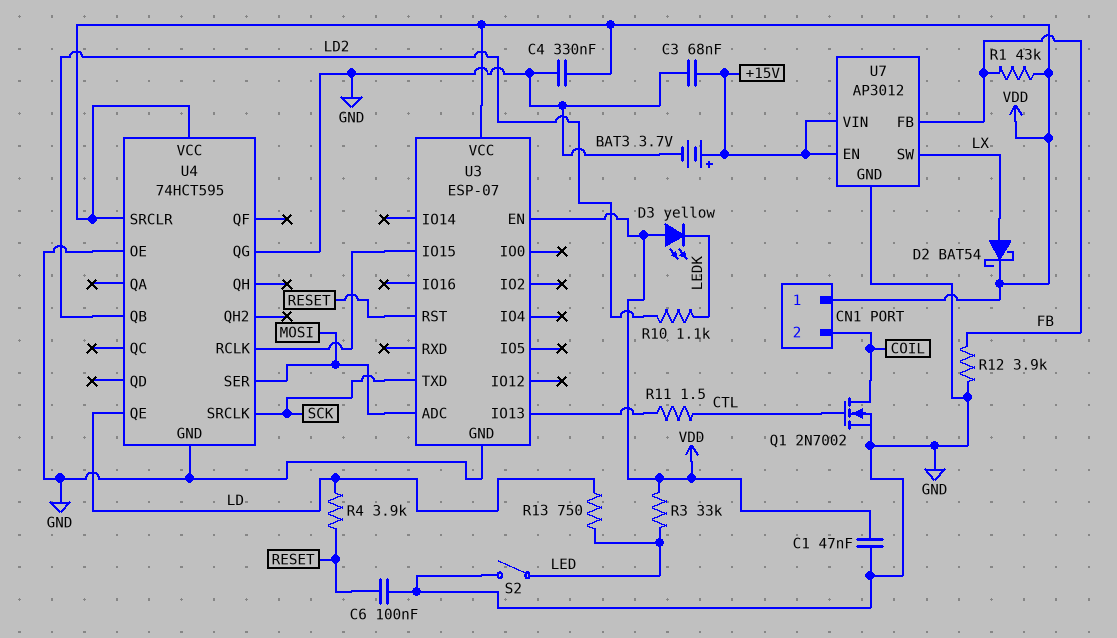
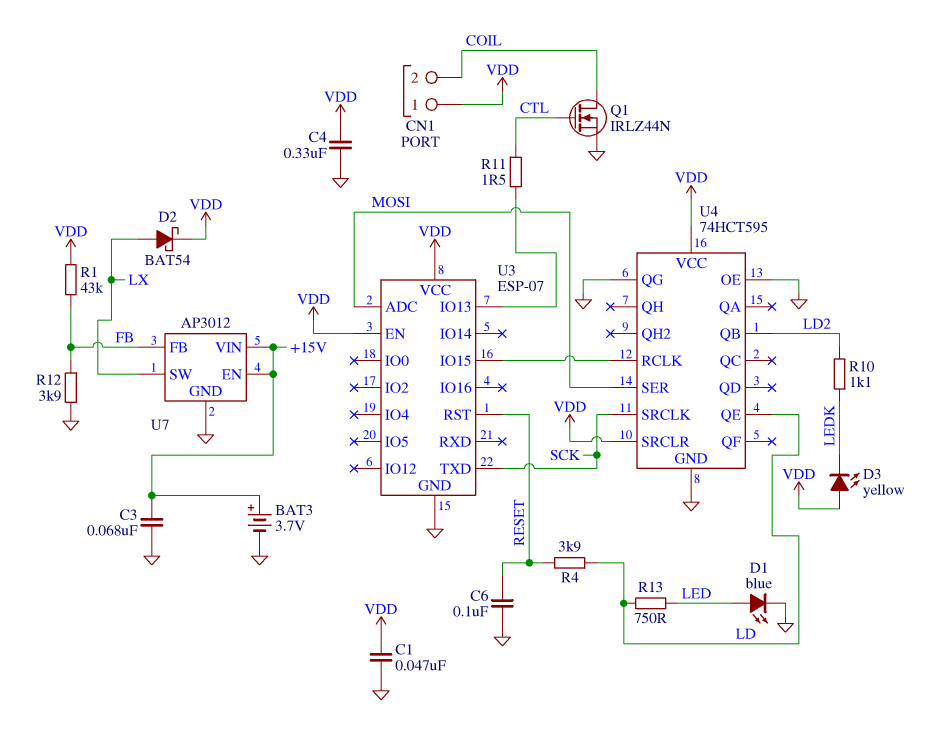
D1: none -> LED blue (A LED, K GND)
Q1: NMOS 2N7002 (G CTL, D COIL, S GND) -> NMOS IRLZ44N (G CTL, D COIL, S GND)
R3: 33k (LED, VDD) -> none
S2: switch (GND, LED) -> none

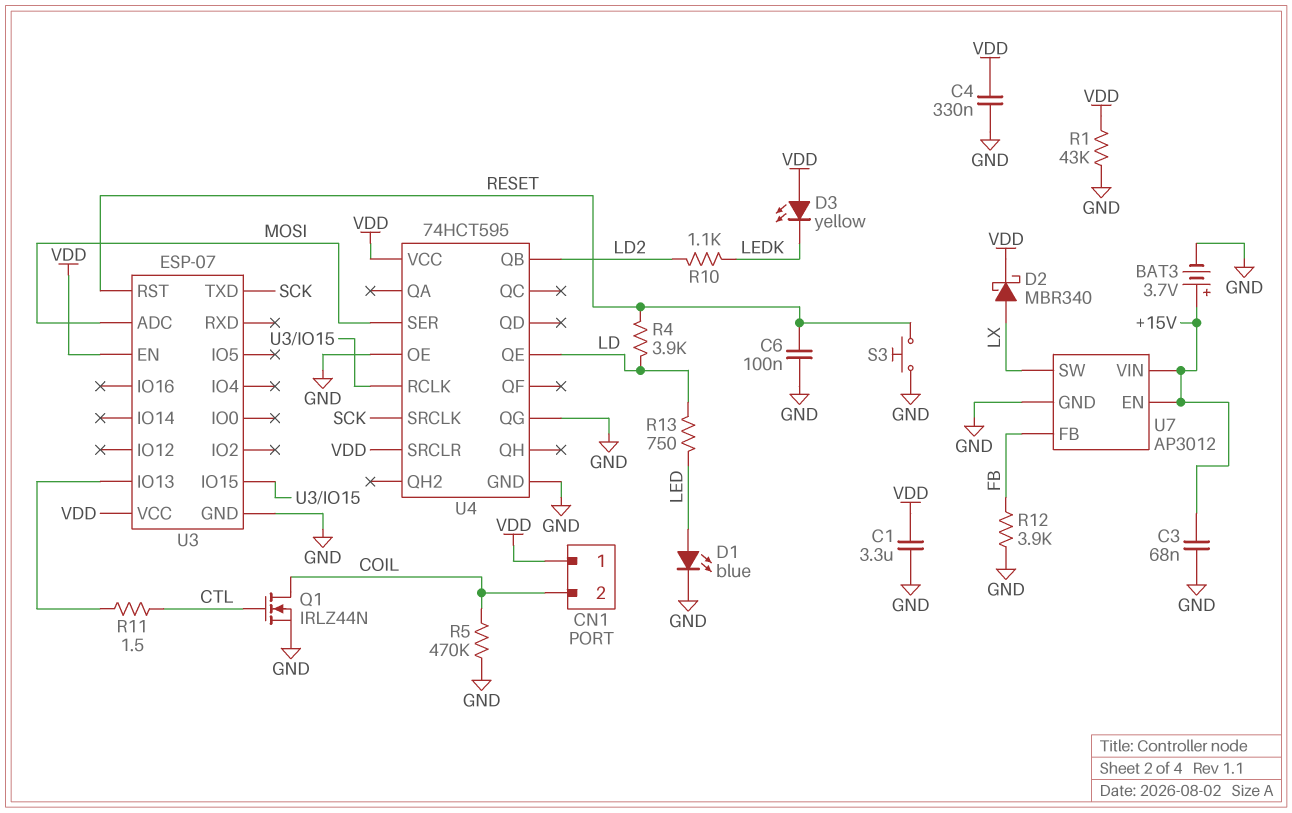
C1: 47nF (GND, VDD) -> 3.3uF (GND, VDD)
D2: schottky BAT54 (A LX, K VDD) -> schottky MBR340 (A LX, K VDD)
R1: 43k (FB, VDD) -> 43k (GND, VDD)
R5: none -> 470k (COIL, GND)
S3: none -> button (GND, RESET)

